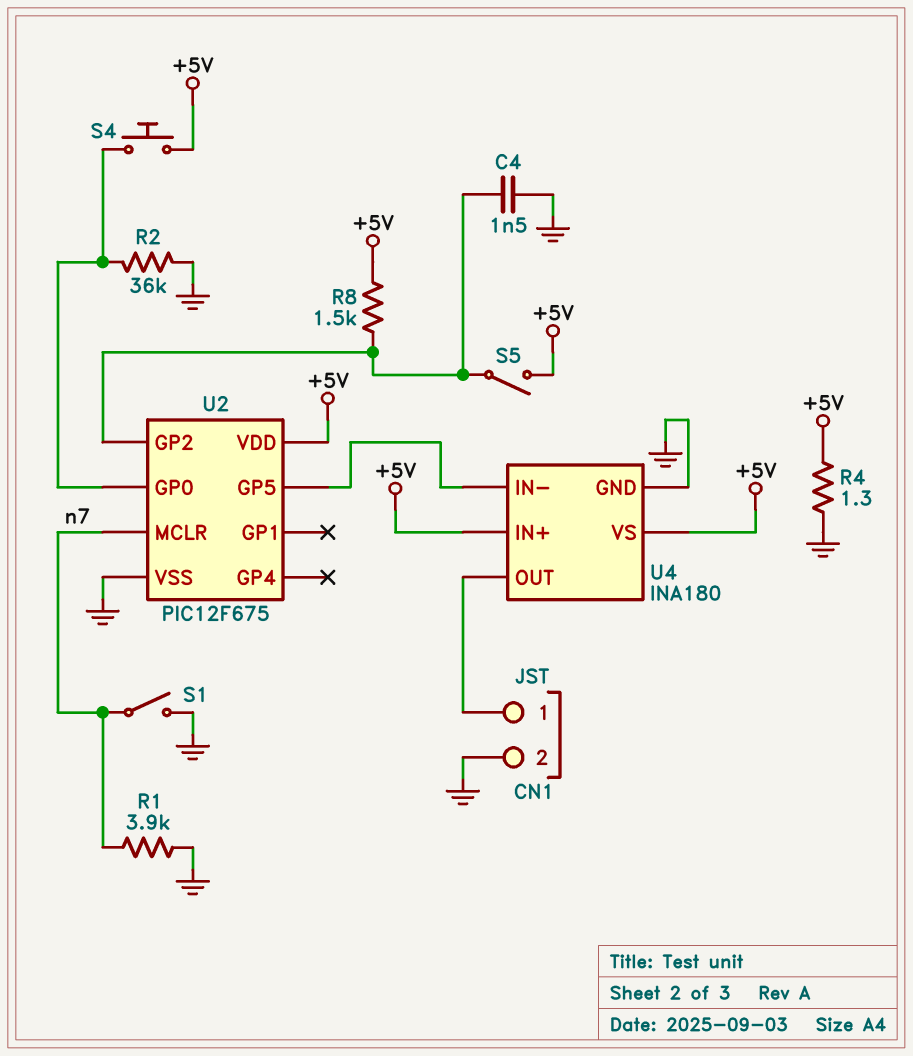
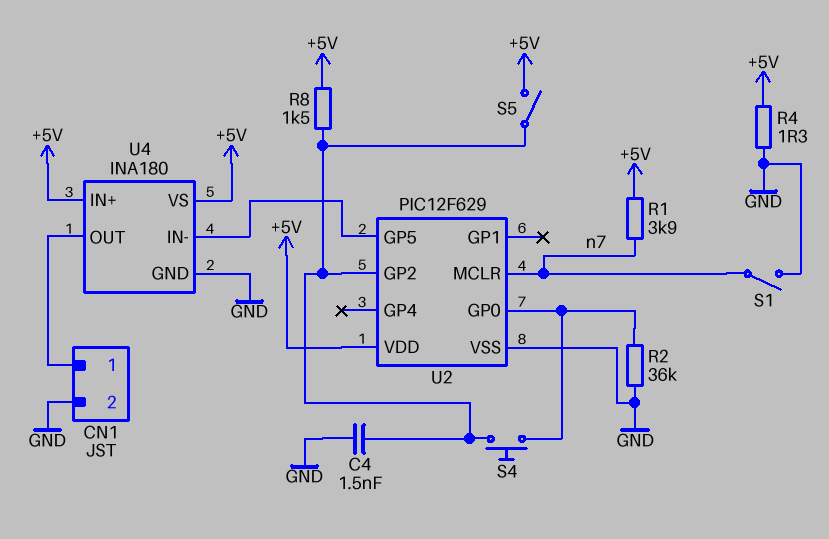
R1: 3.9k (GND, n7) -> 3.9k (+5V, n7)
S4: button (+5V, U2/GP0) -> button (U2/GP0, U2/GP2)
U2: PIC12F675 -> PIC12F629

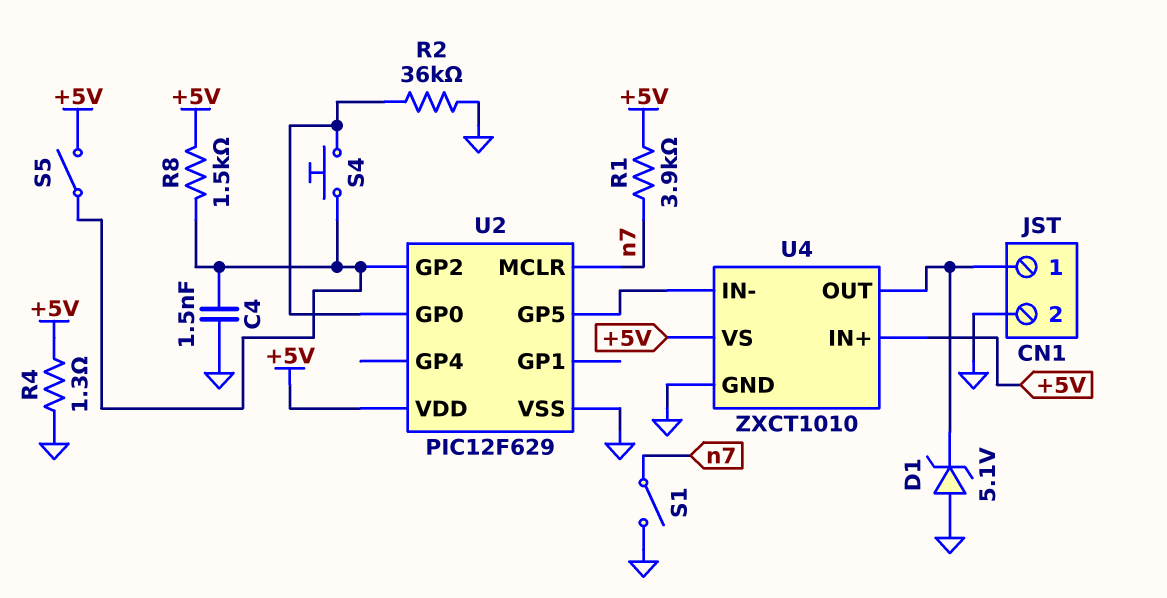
D1: none -> zener 5.1V (A GND, K CN1/1)
U4: INA180 -> ZXCT1010

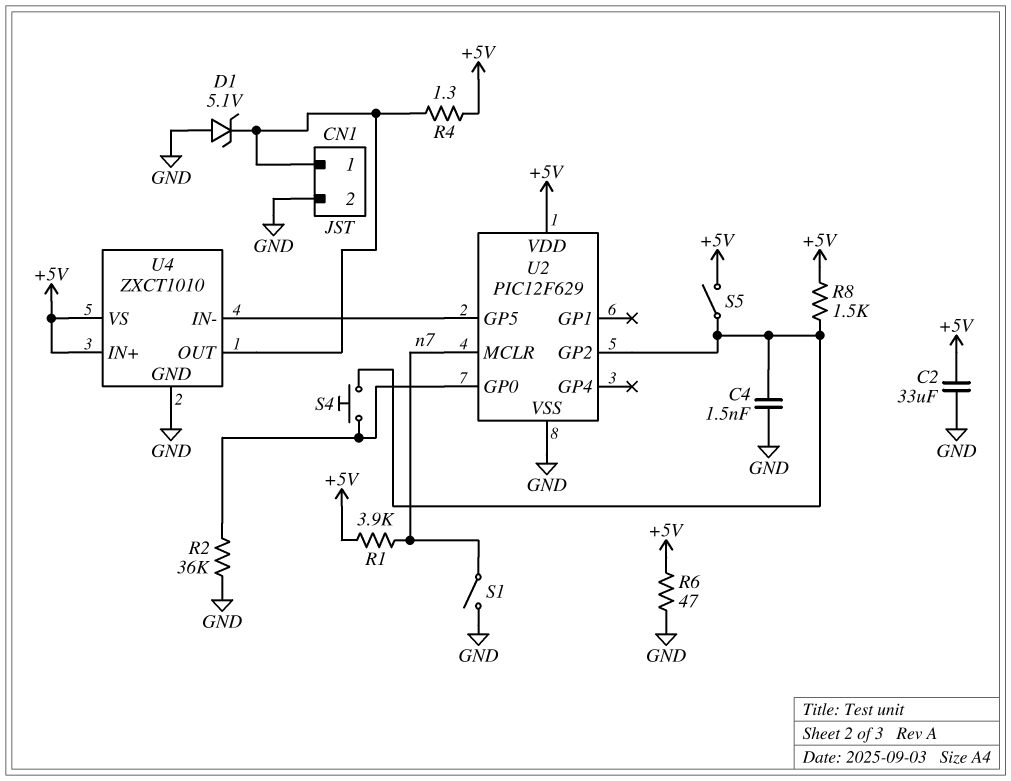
C2: none -> 33uF (+5V, GND)
R4: 1.3 (+5V, GND) -> 1.3 (+5V, CN1/1)
R6: none -> 47 (+5V, GND)

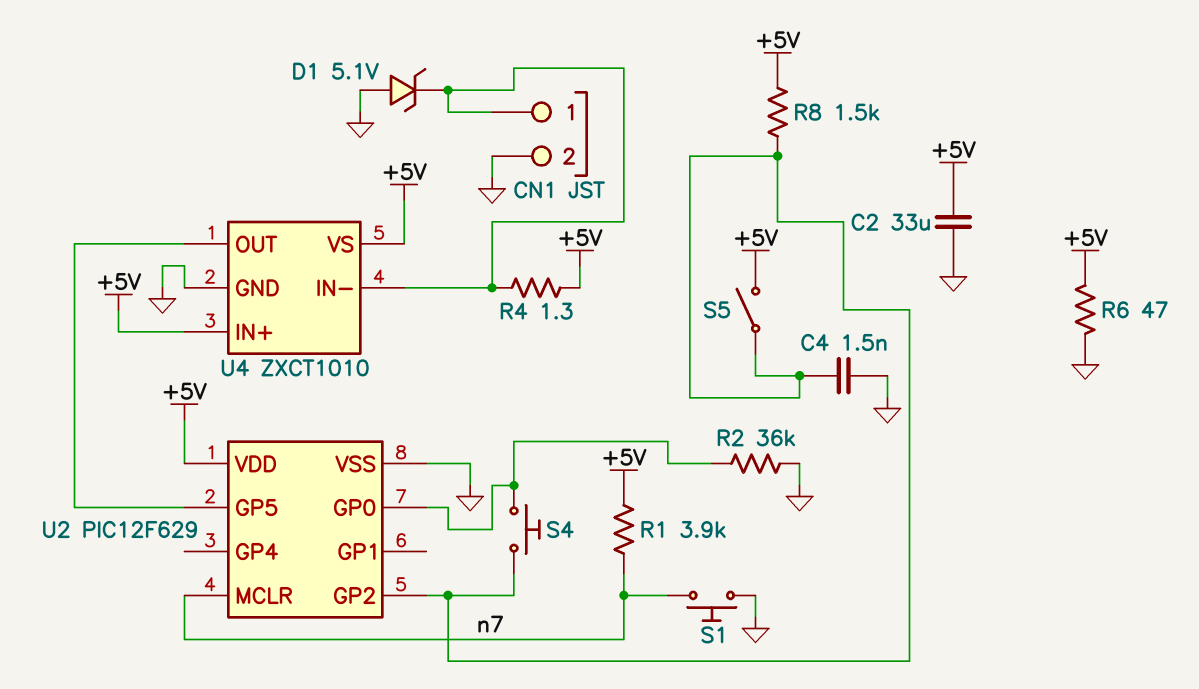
S1: switch (GND, n7) -> button (GND, n7)
U4 pin IN-: U2/GP5 -> CN1/1
U4 pin OUT: CN1/1 -> U2/GP5

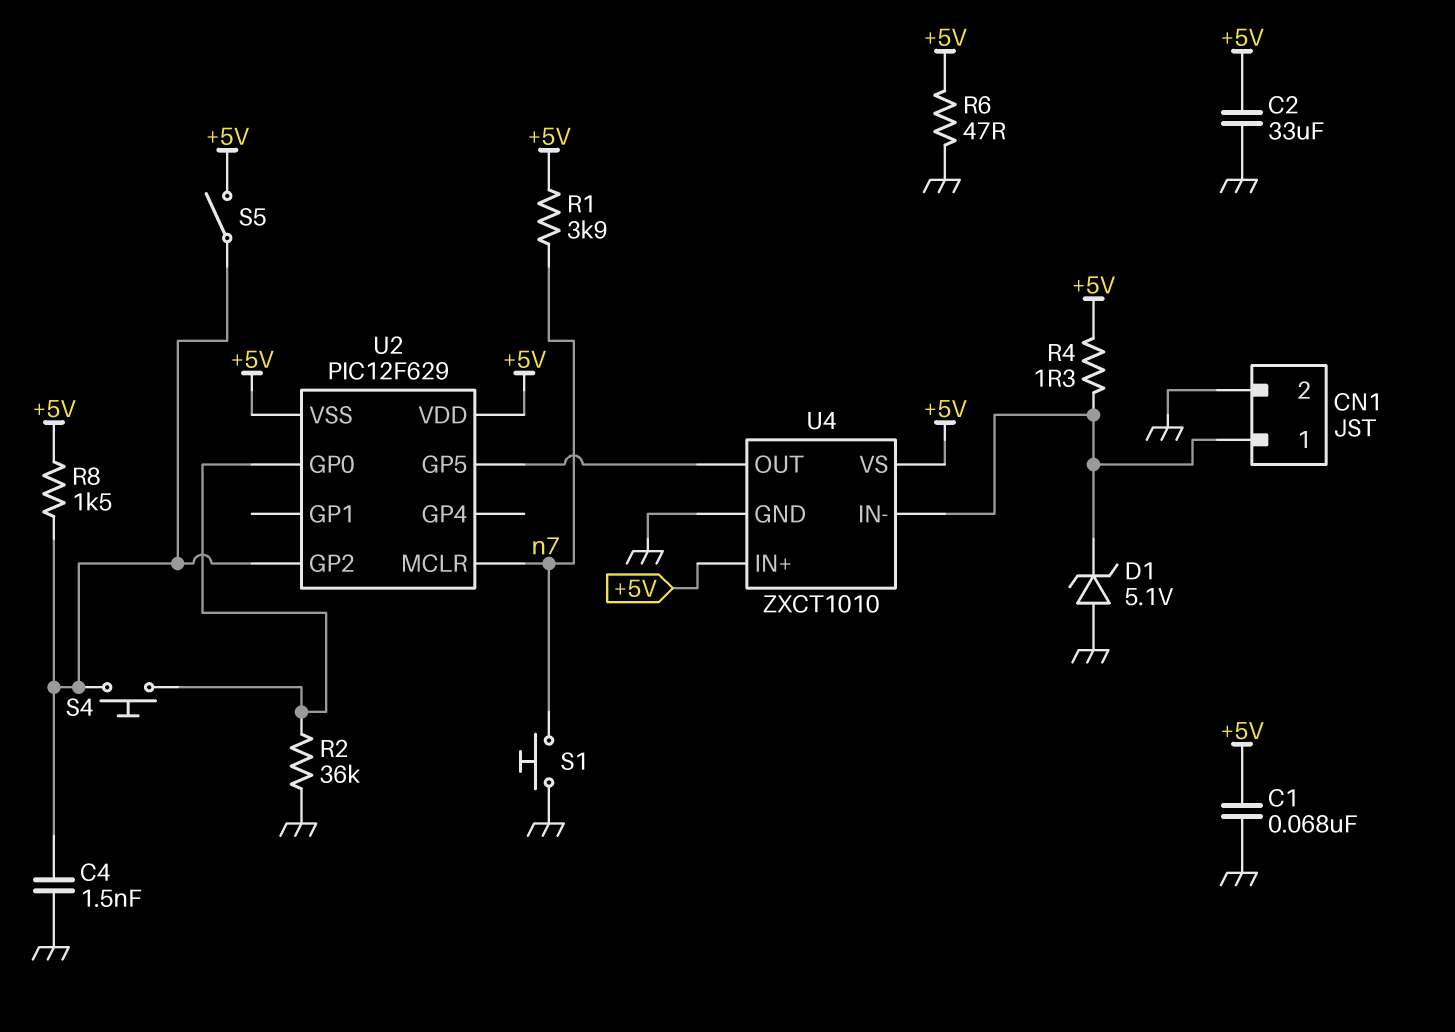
C1: none -> 68nF (+5V, GND)
U2 pin VSS: GND -> +5V

